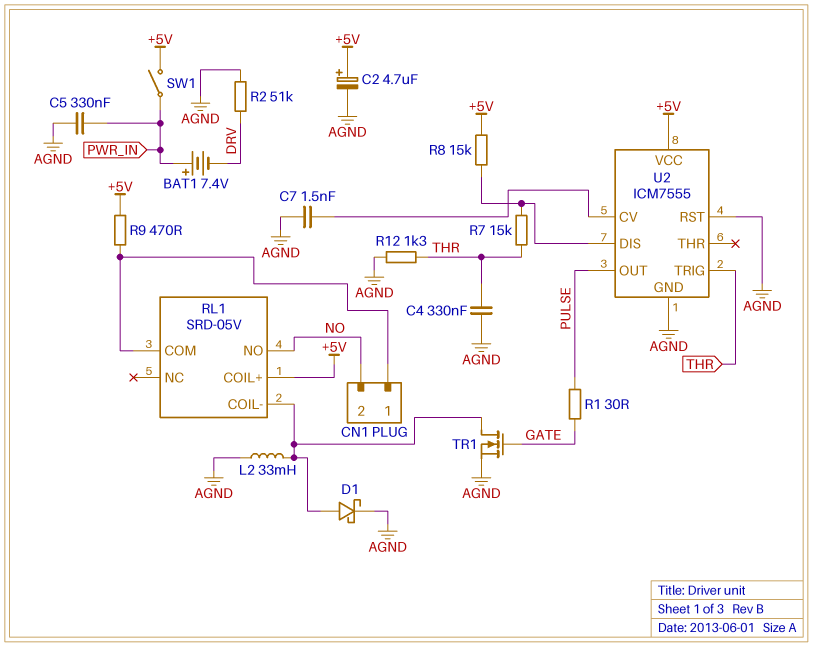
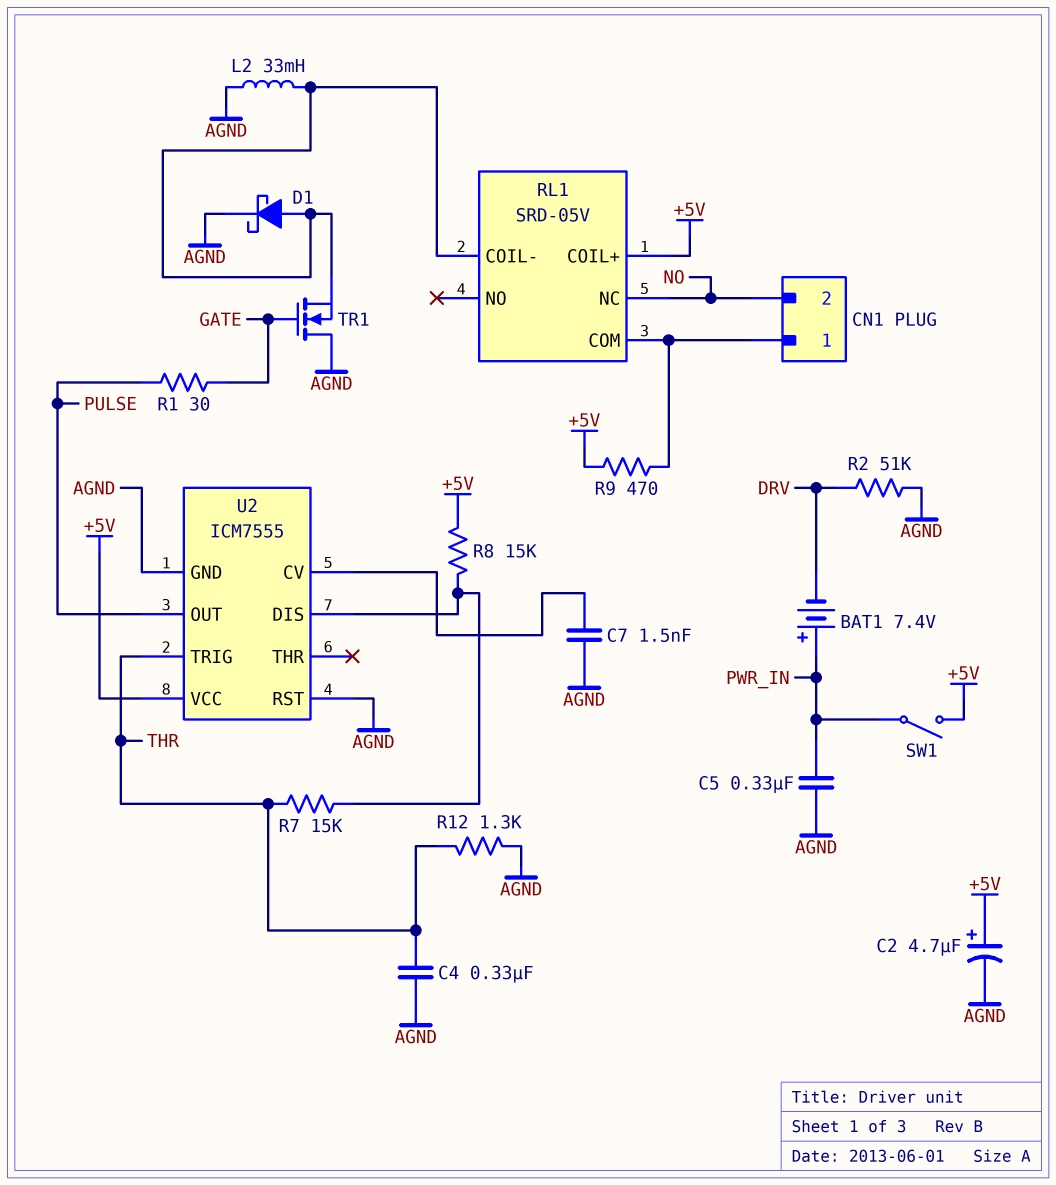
RL1 pin NC: none -> NO
RL1 pin NO: NO -> none
TR1: NMOS (G GATE, D RL1/COIL-, S AGND) -> NMOS (G GATE, D AGND, S RL1/COIL-)

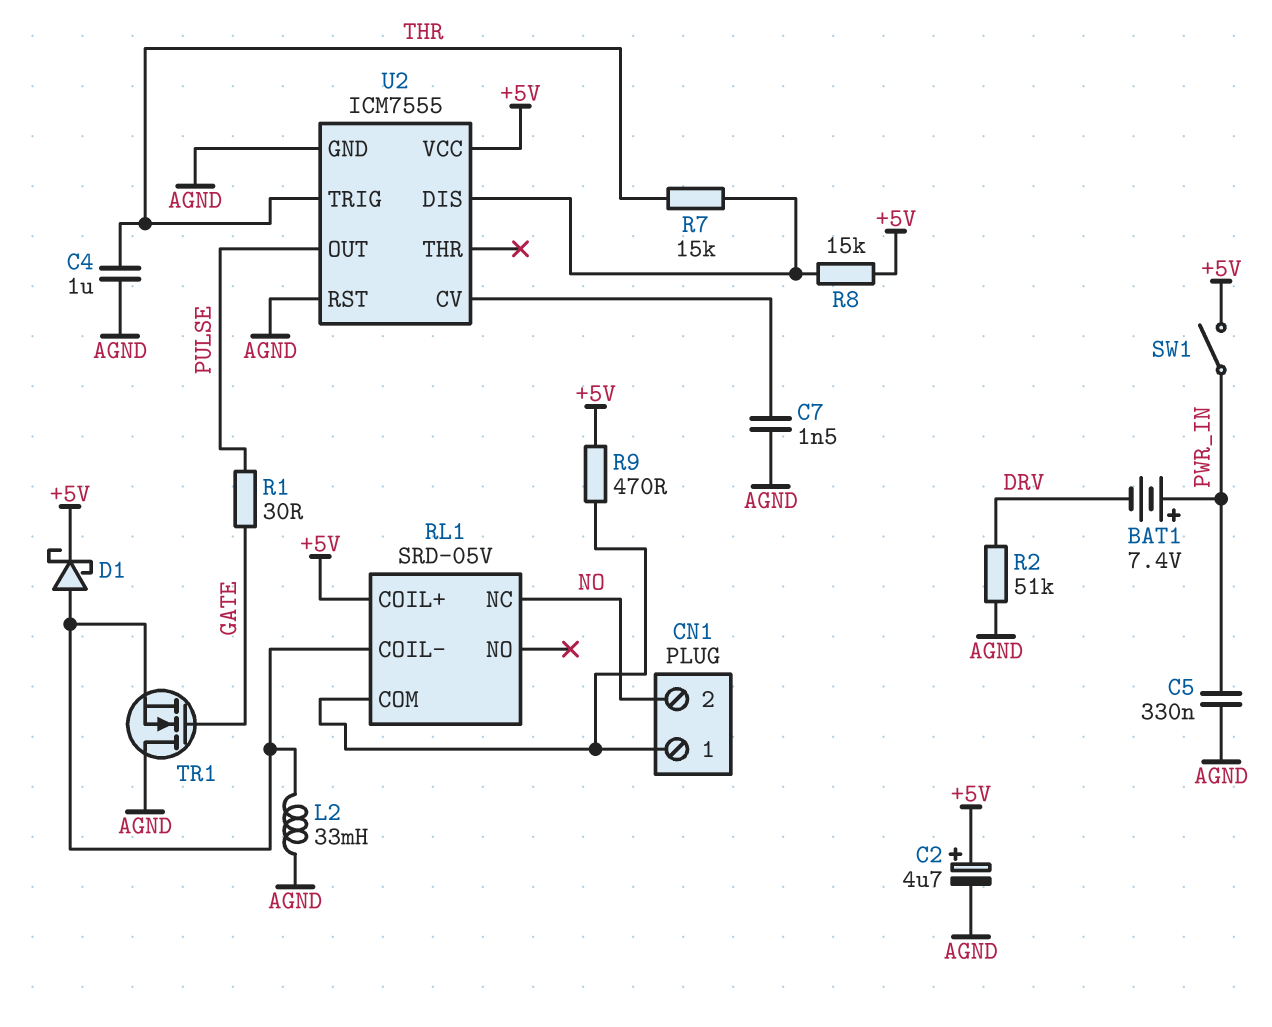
C4: 330nF (AGND, THR) -> 1uF (AGND, THR)
D1: schottky (A RL1/COIL-, K AGND) -> schottky (A RL1/COIL-, K +5V)
R12: 1.3k (AGND, THR) -> none

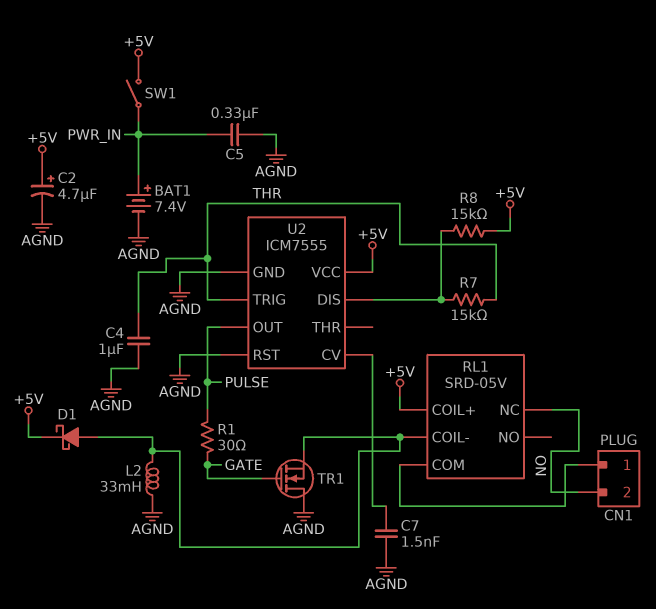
BAT1: 7.4V (plus PWR_IN, minus DRV) -> 7.4V (plus PWR_IN, minus AGND)
R2: 51k (AGND, DRV) -> none
R9: 470 (+5V, CN1/1) -> none

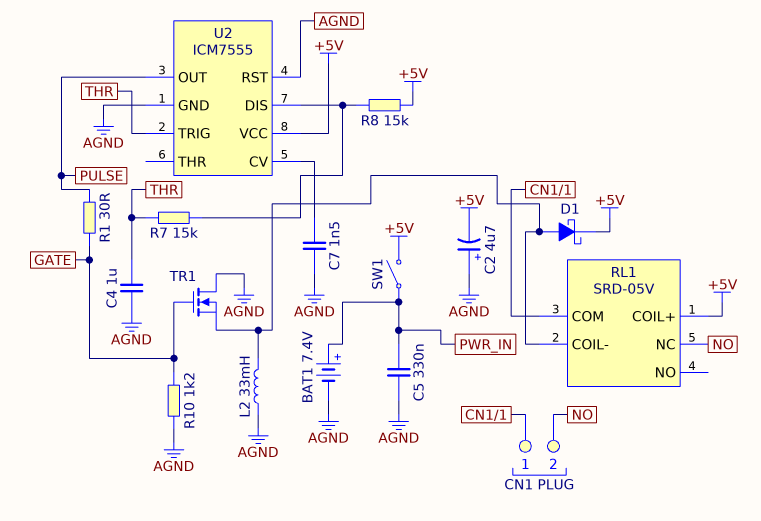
C2: 4.7uF (plus +5V, minus AGND) -> 4.7uF (plus AGND, minus +5V)
R10: none -> 1.2k (AGND, GATE)

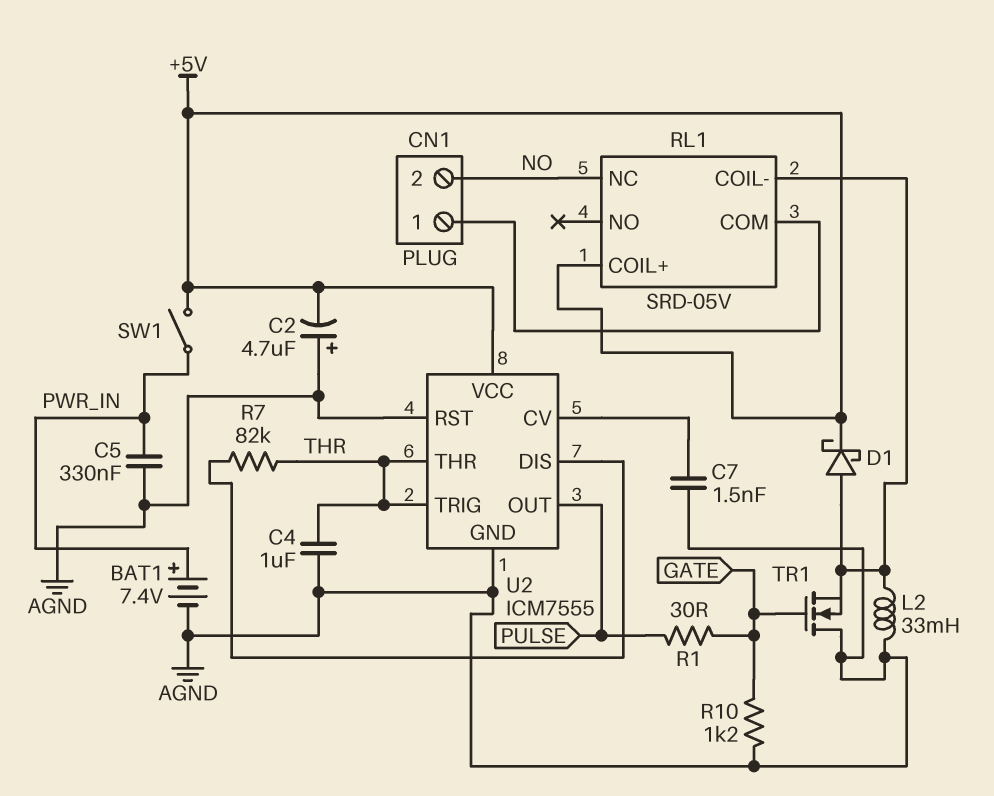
R7: 15k (THR, U2/DIS) -> 82k (THR, U2/DIS)
R8: 15k (+5V, U2/DIS) -> none
U2 pin THR: none -> THR

